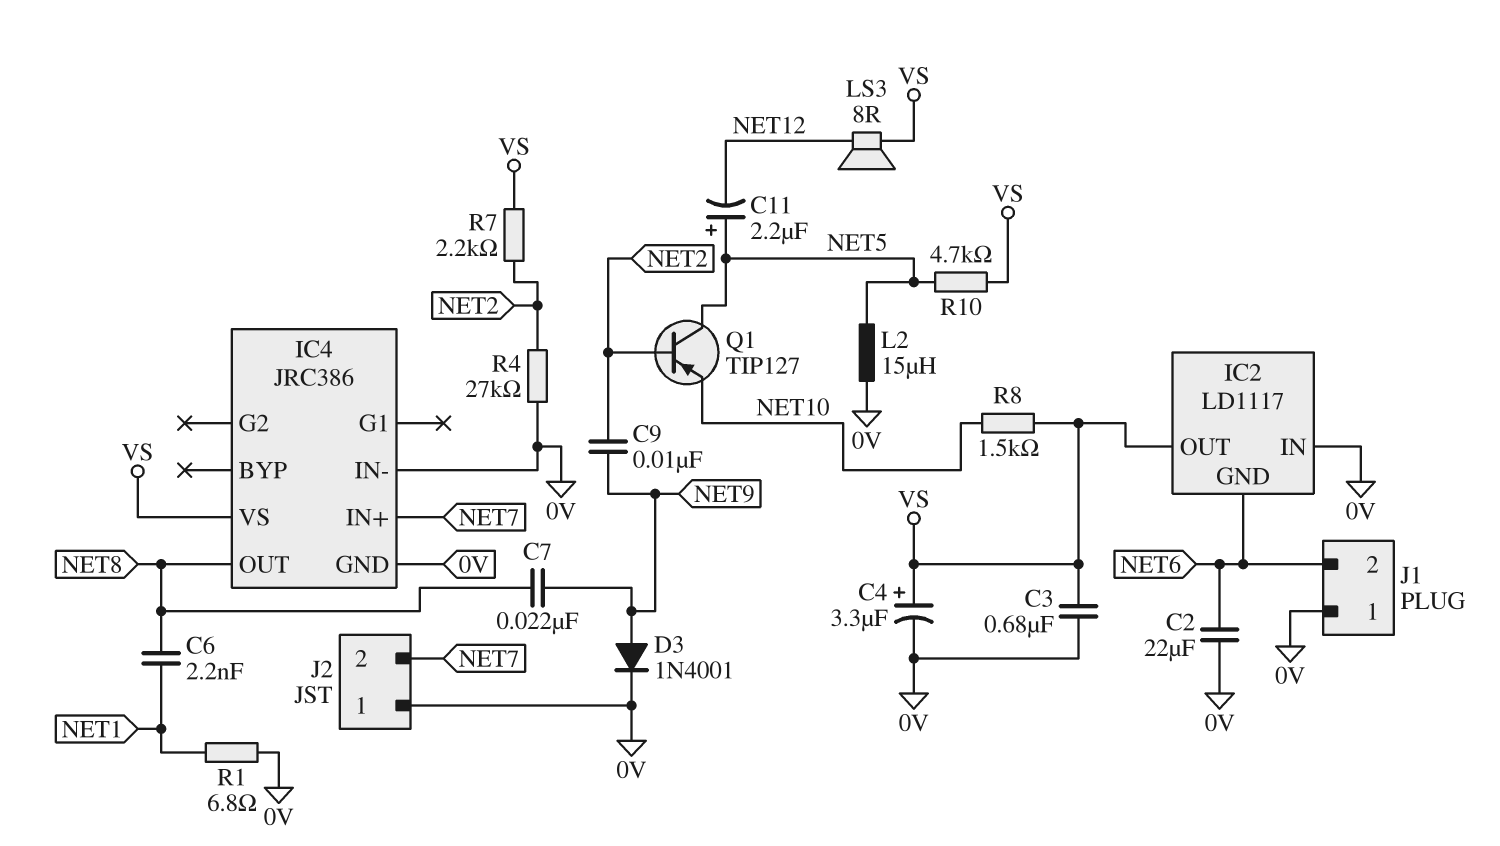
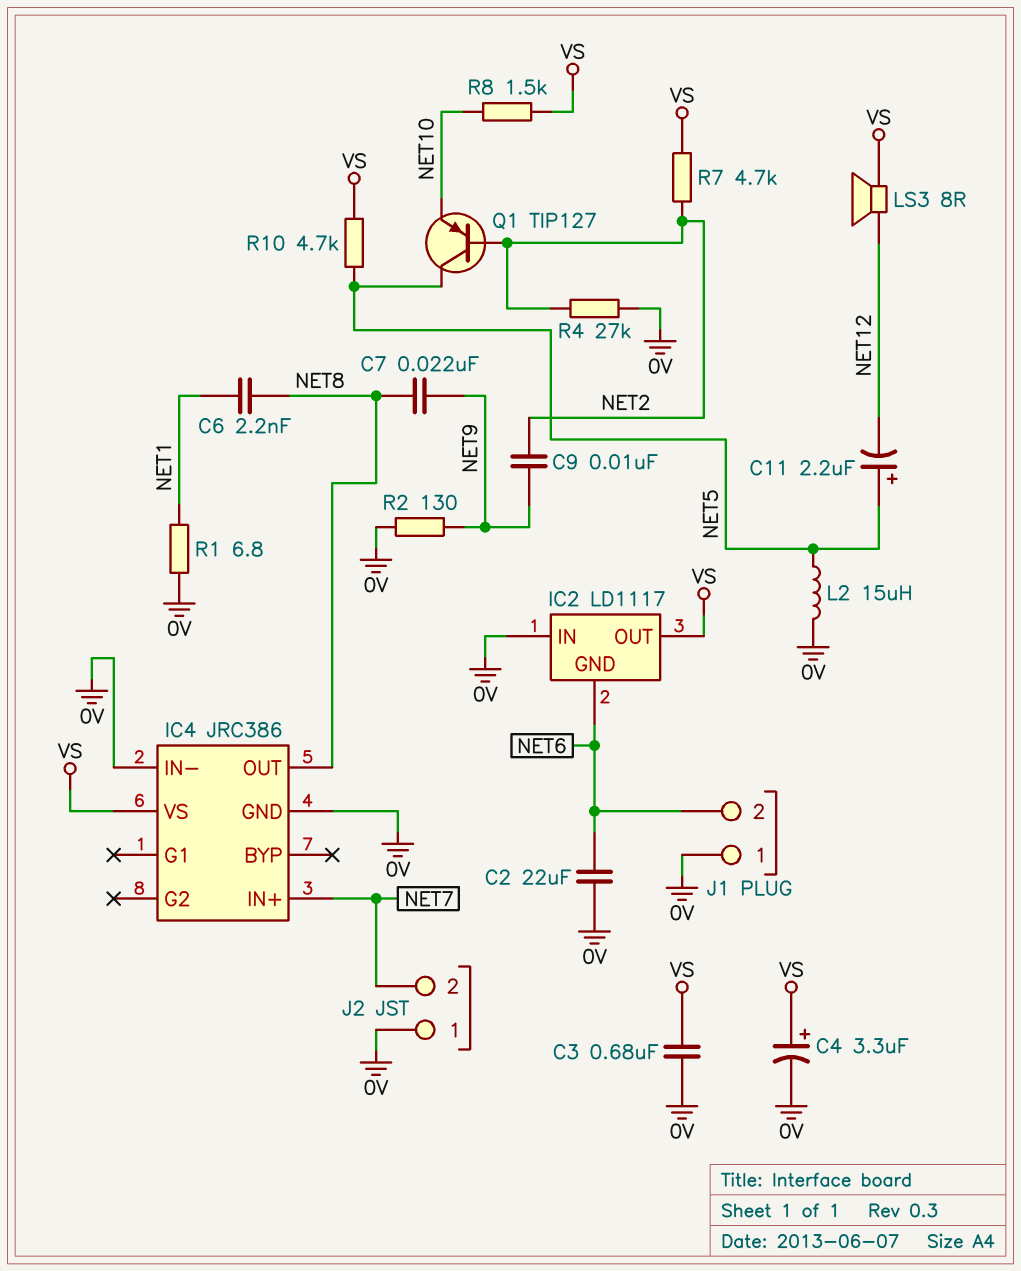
D3: diode 1N4001 (A NET9, K 0V) -> none
R2: none -> 130 (0V, NET9)
R7: 2.2k (NET2, VS) -> 4.7k (NET2, VS)

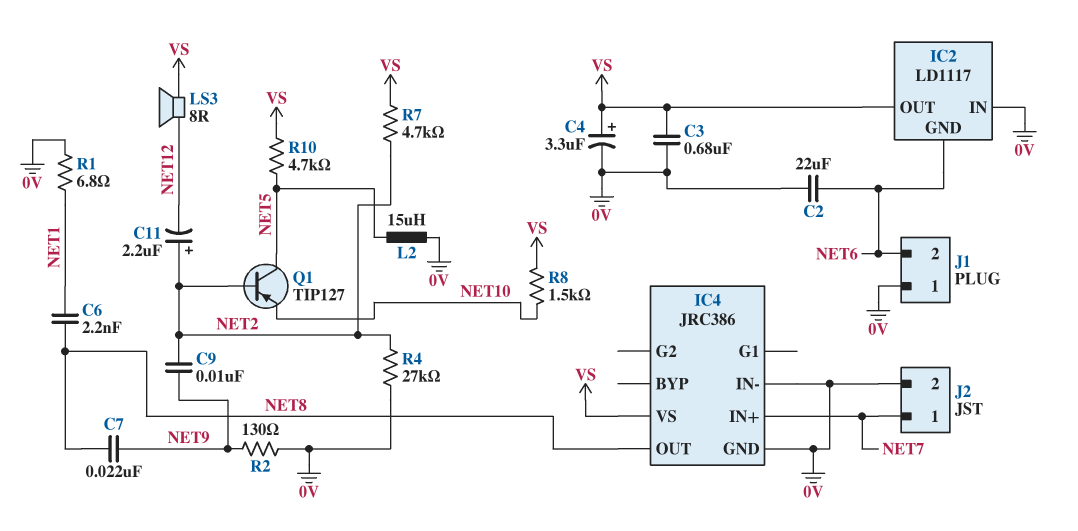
C11: 2.2uF (plus NET5, minus NET12) -> 2.2uF (plus NET2, minus NET12)
J2 pin 1: 0V -> NET7
J2 pin 2: NET7 -> 0V

